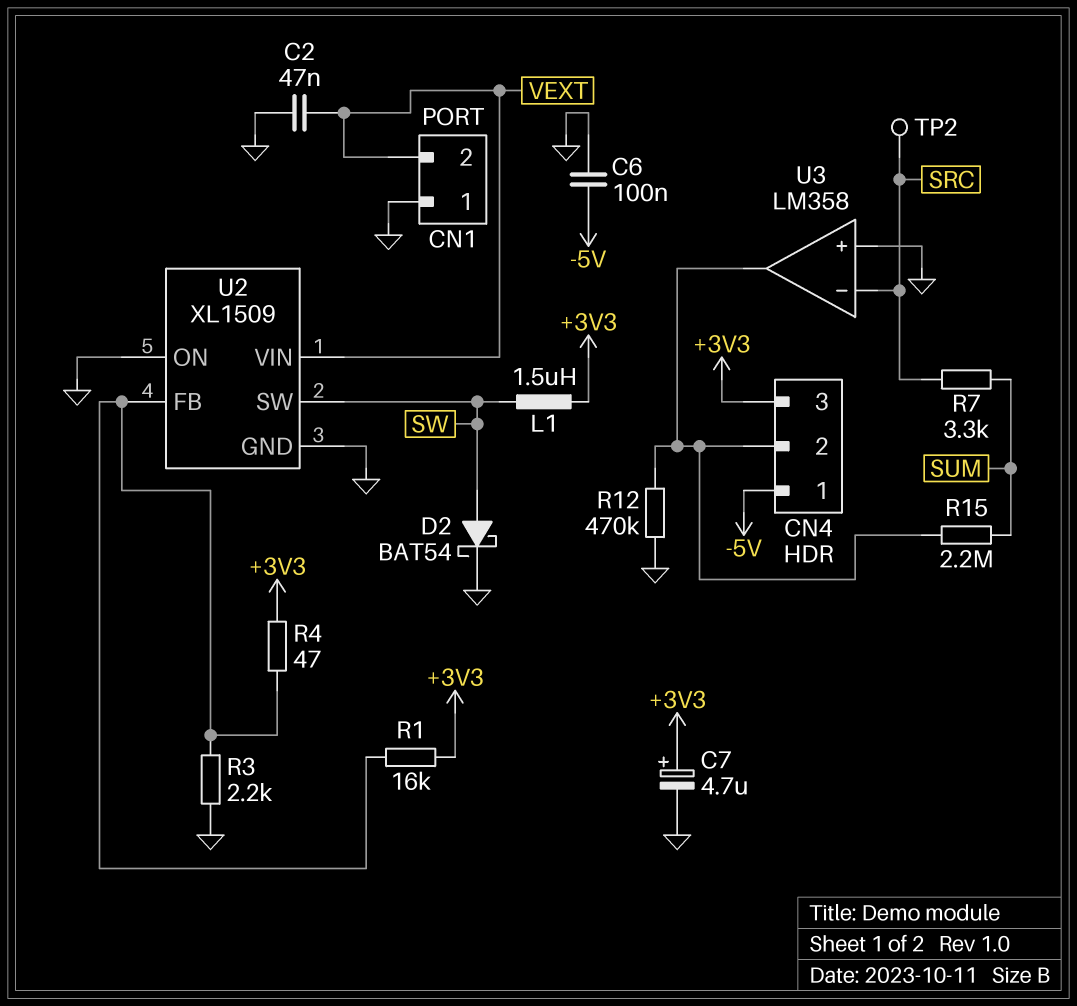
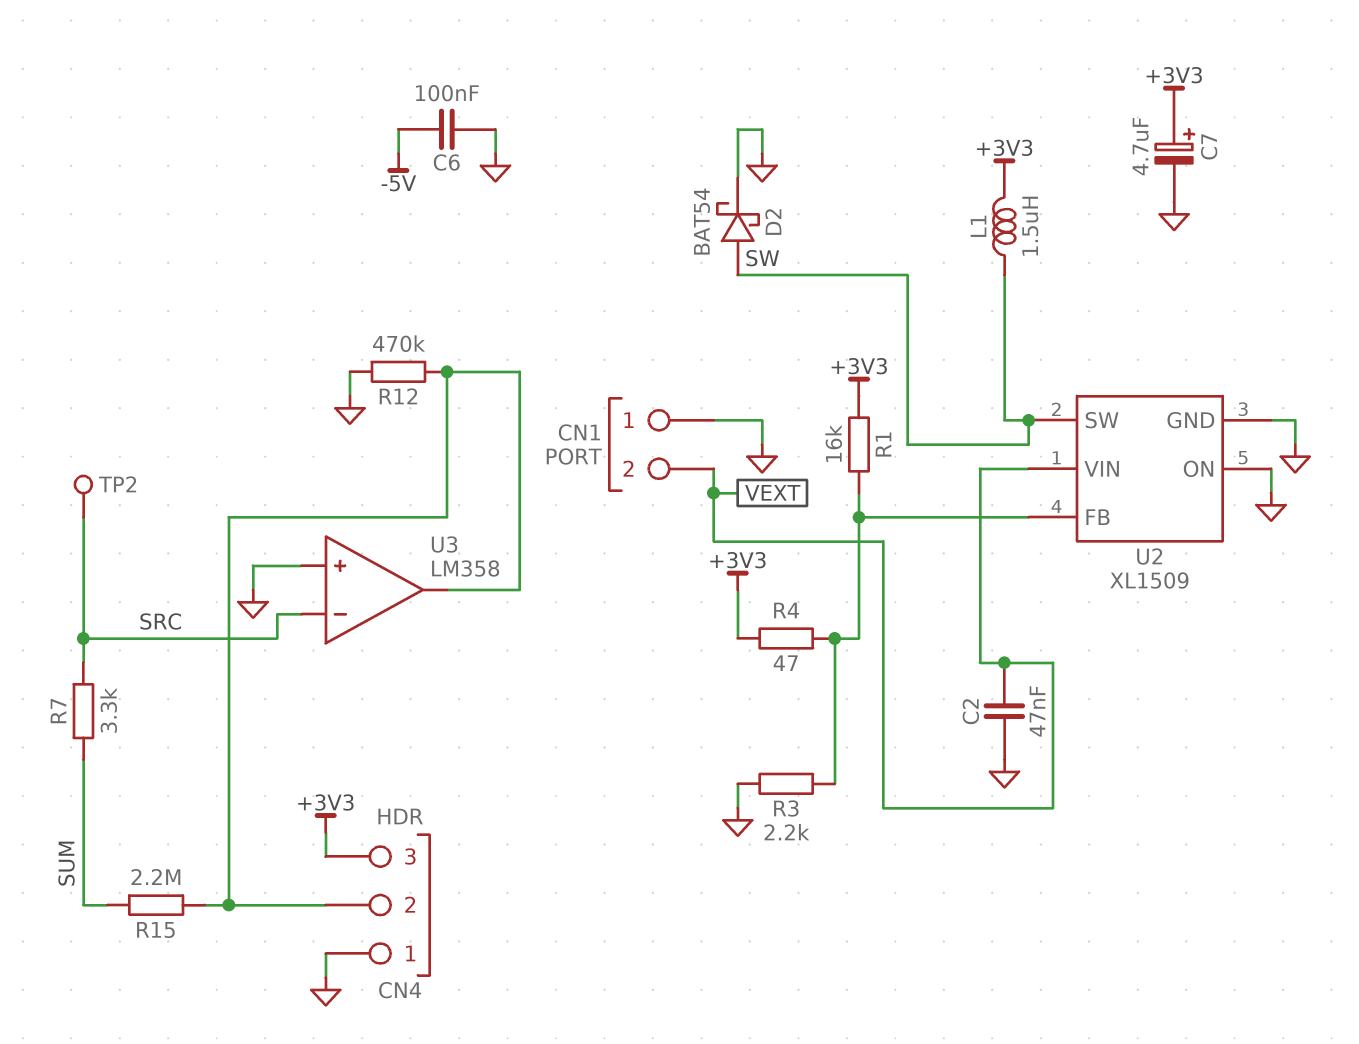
CN4 pin 1: -5V -> GND

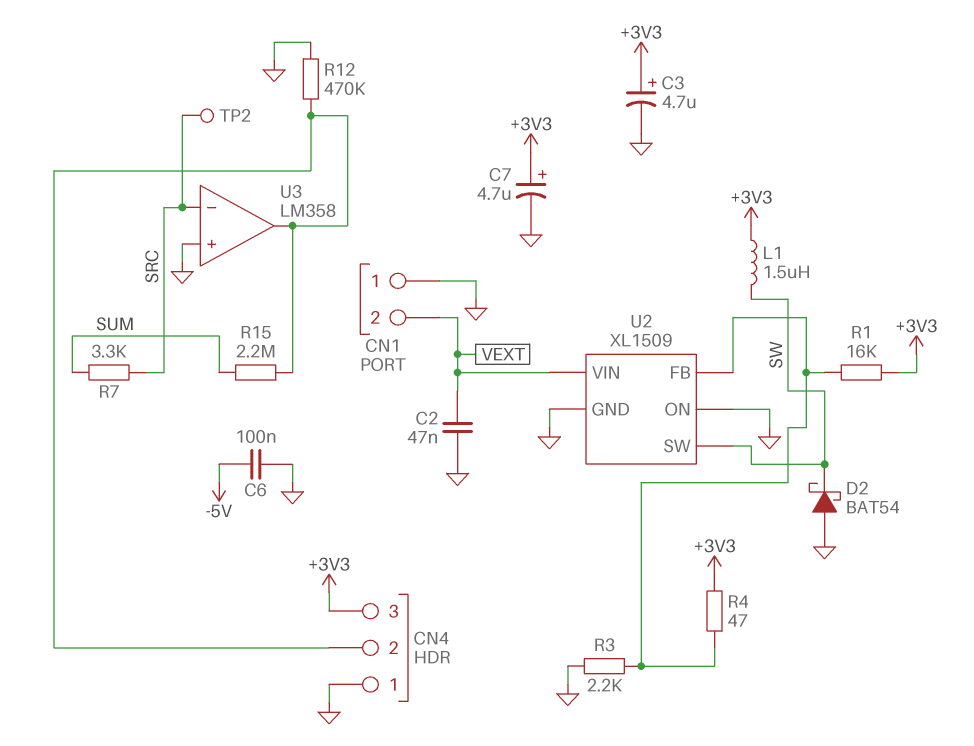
C3: none -> 4.7uF (plus +3V3, minus GND)
D2: schottky BAT54 (A SW, K GND) -> schottky BAT54 (A GND, K SW)

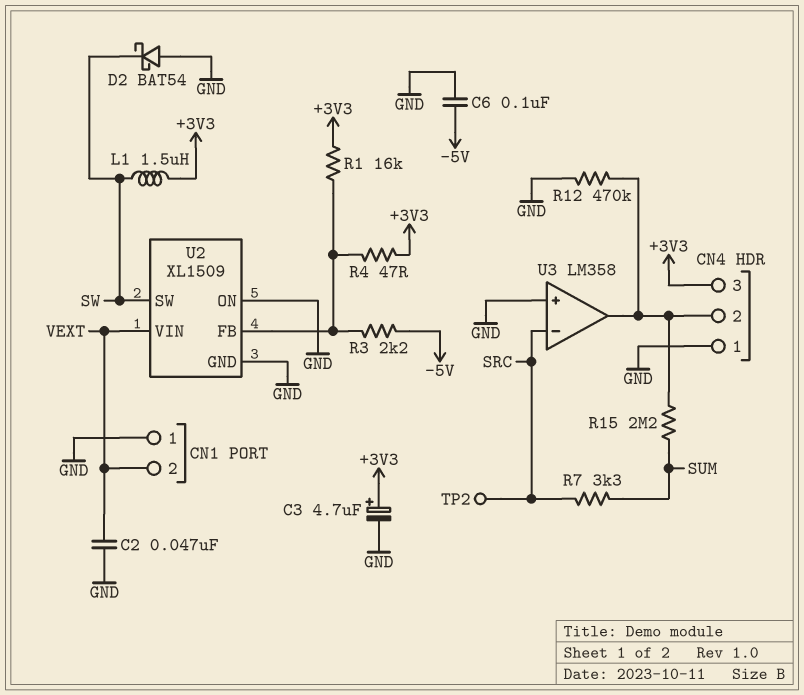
C7: 4.7uF (plus +3V3, minus GND) -> none
R3: 2.2k (GND, U2/FB) -> 2.2k (-5V, U2/FB)

